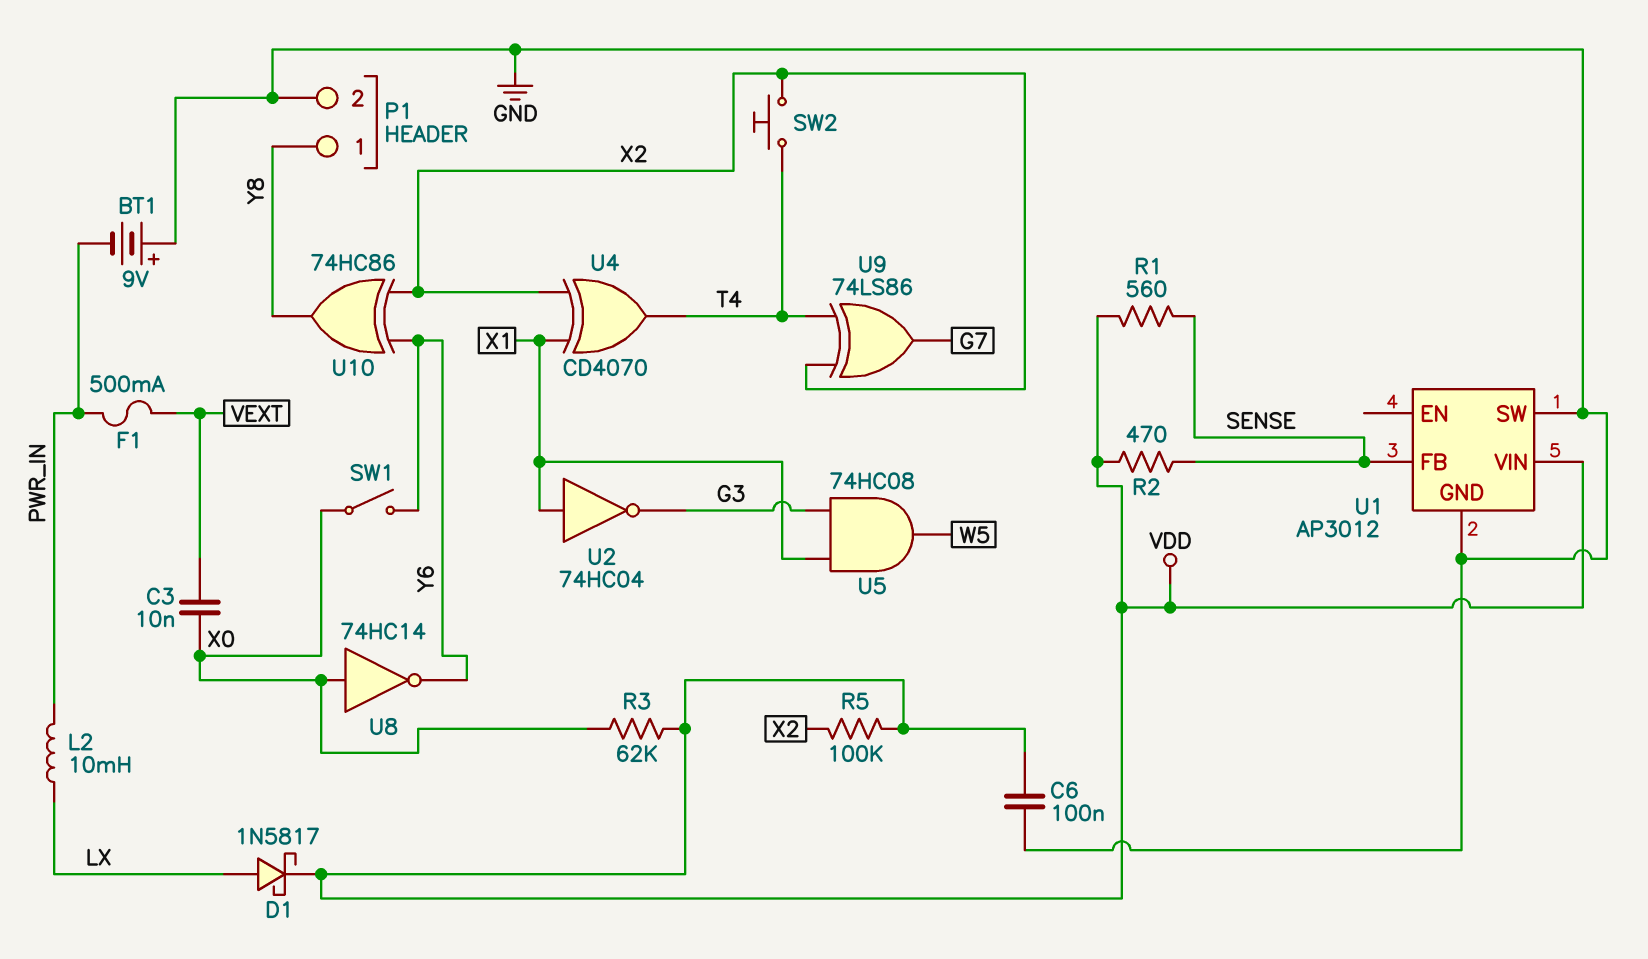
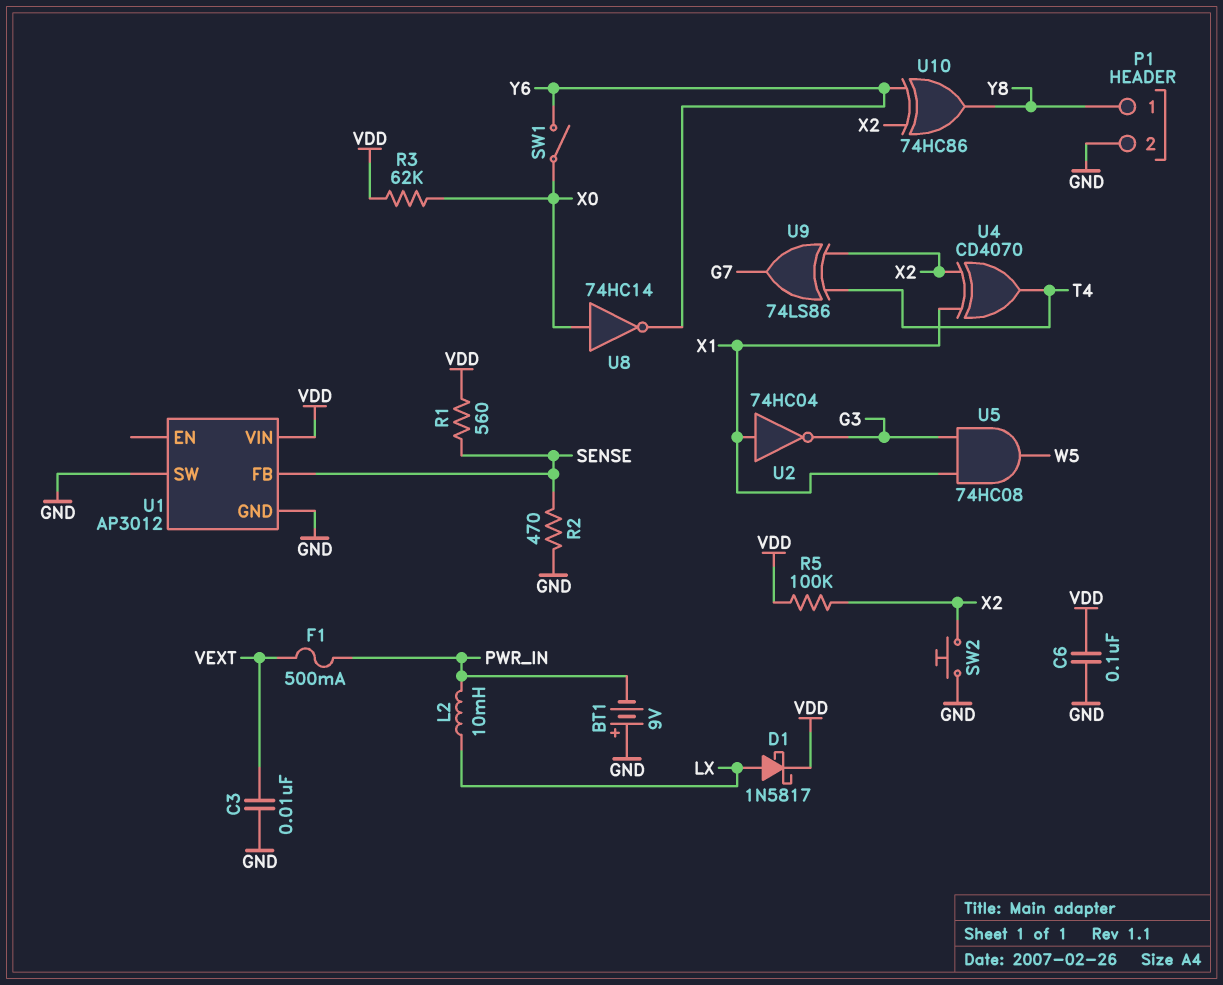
C3: 10nF (VEXT, X0) -> 10nF (GND, VEXT)
R2: 470 (SENSE, VDD) -> 470 (GND, SENSE)
SW2: button (T4, X2) -> button (GND, X2)

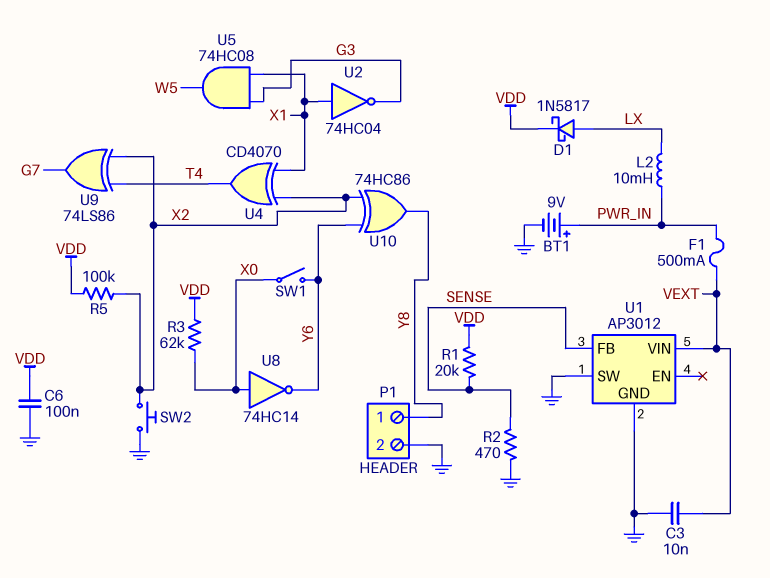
BT1: 9V (plus GND, minus PWR_IN) -> 9V (plus PWR_IN, minus GND)
R1: 560 (SENSE, VDD) -> 20k (SENSE, VDD)
U1 pin VIN: VDD -> VEXT

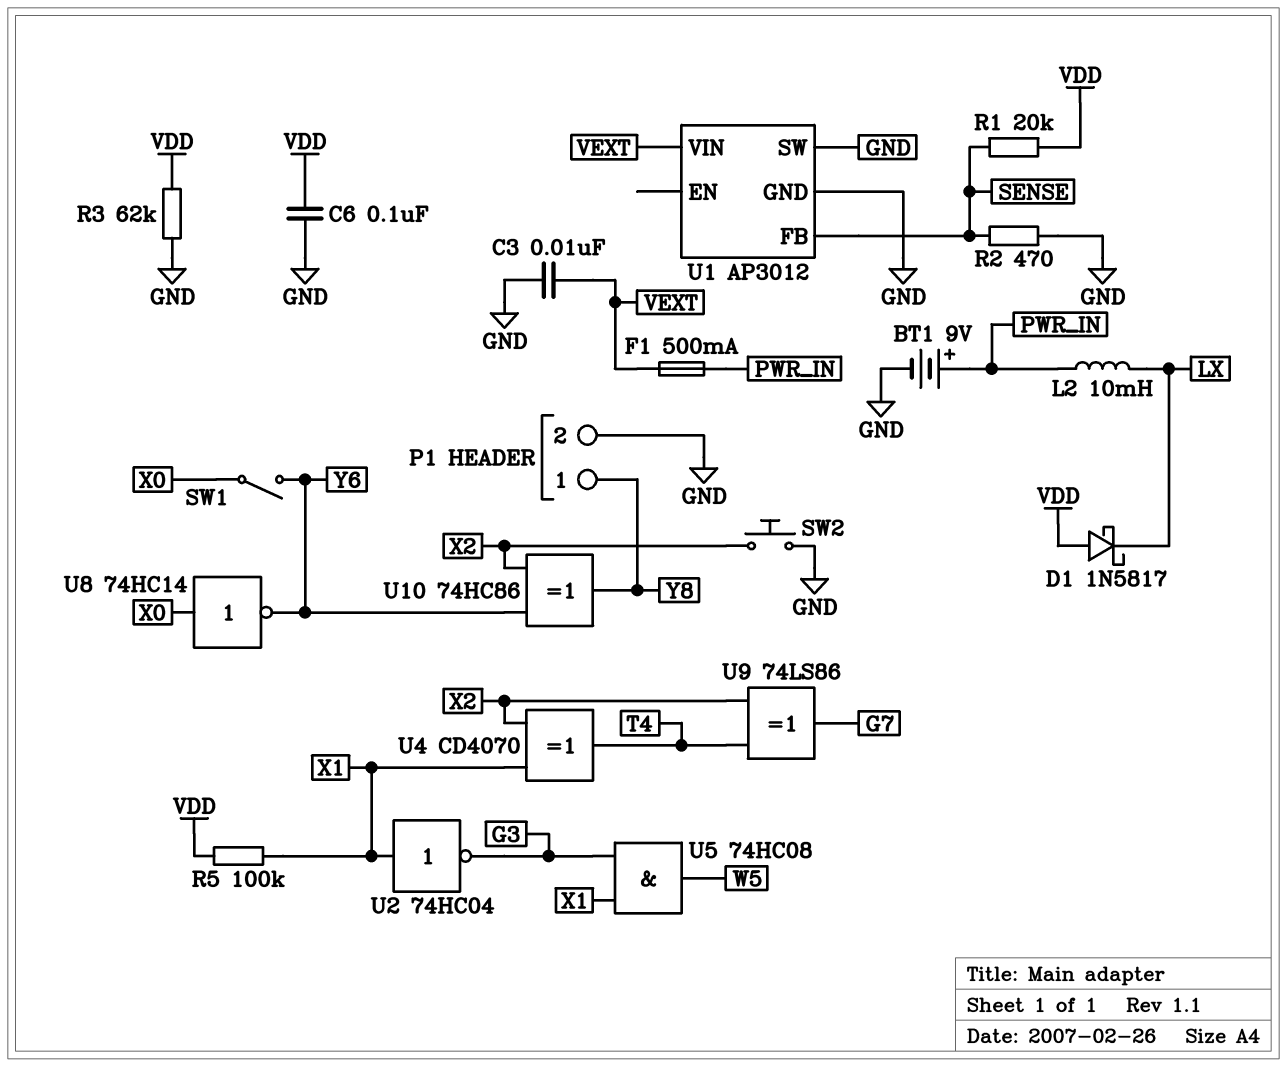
D1: schottky 1N5817 (A LX, K VDD) -> schottky 1N5817 (A VDD, K LX)
R3: 62k (VDD, X0) -> 62k (GND, VDD)
R5: 100k (VDD, X2) -> 100k (VDD, X1)

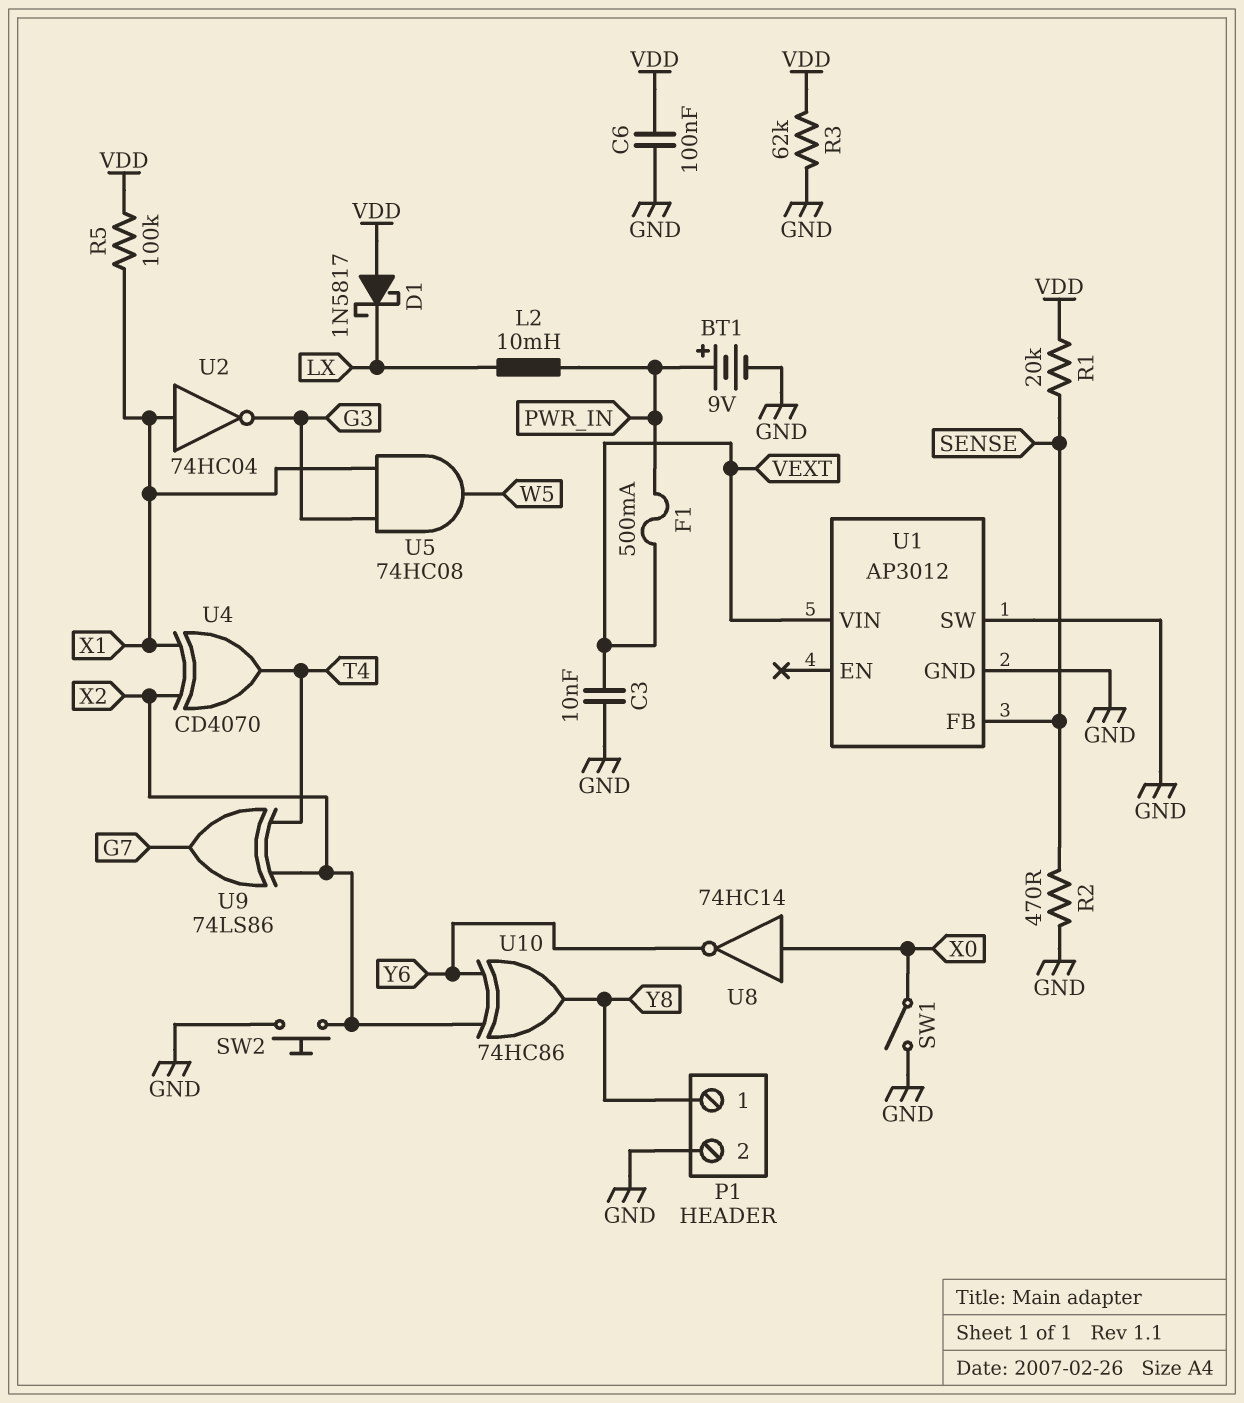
SW1: switch (X0, Y6) -> switch (GND, X0)

